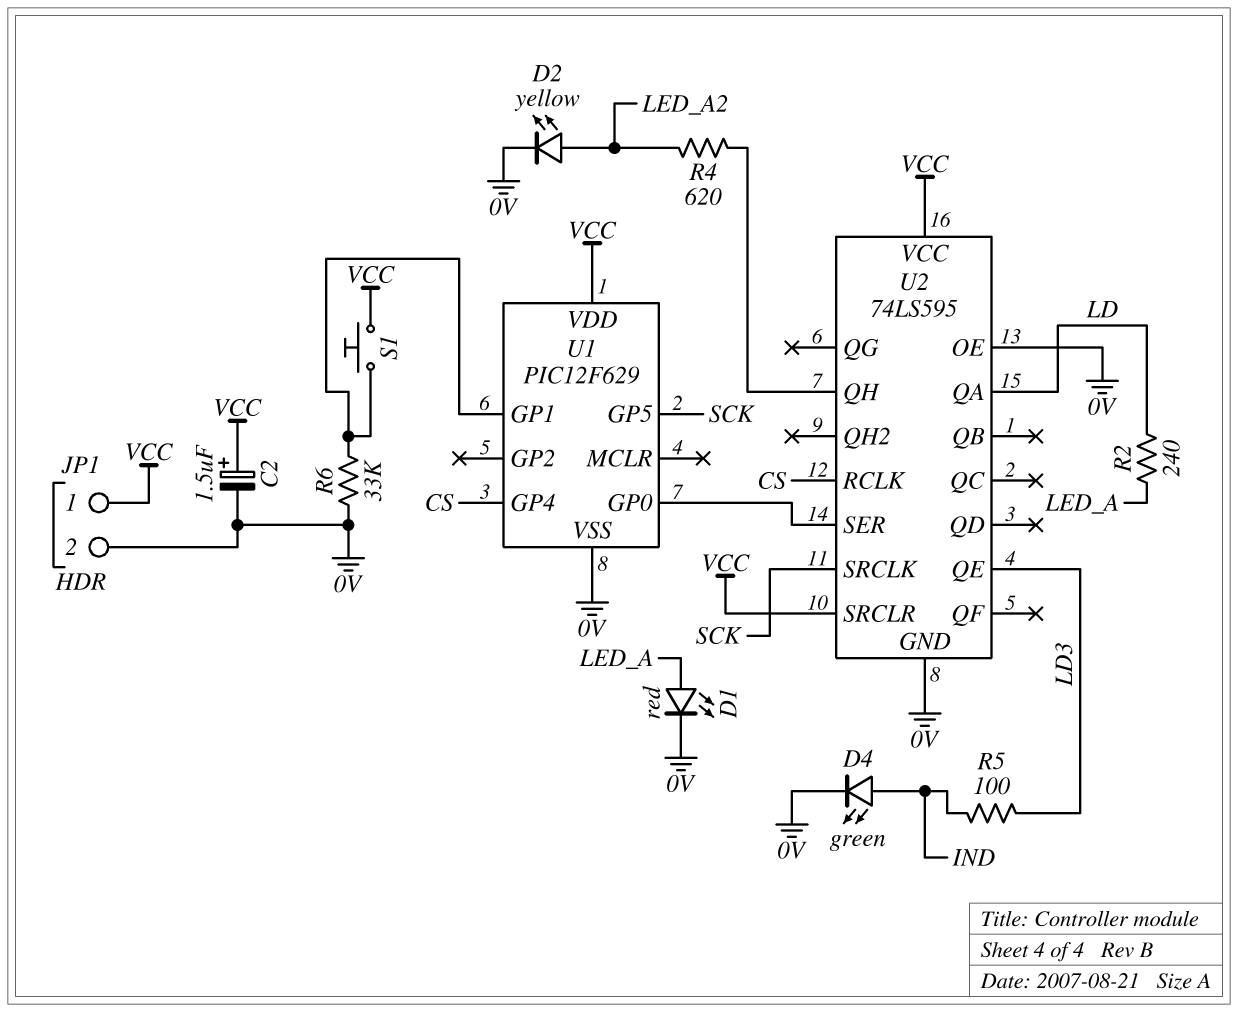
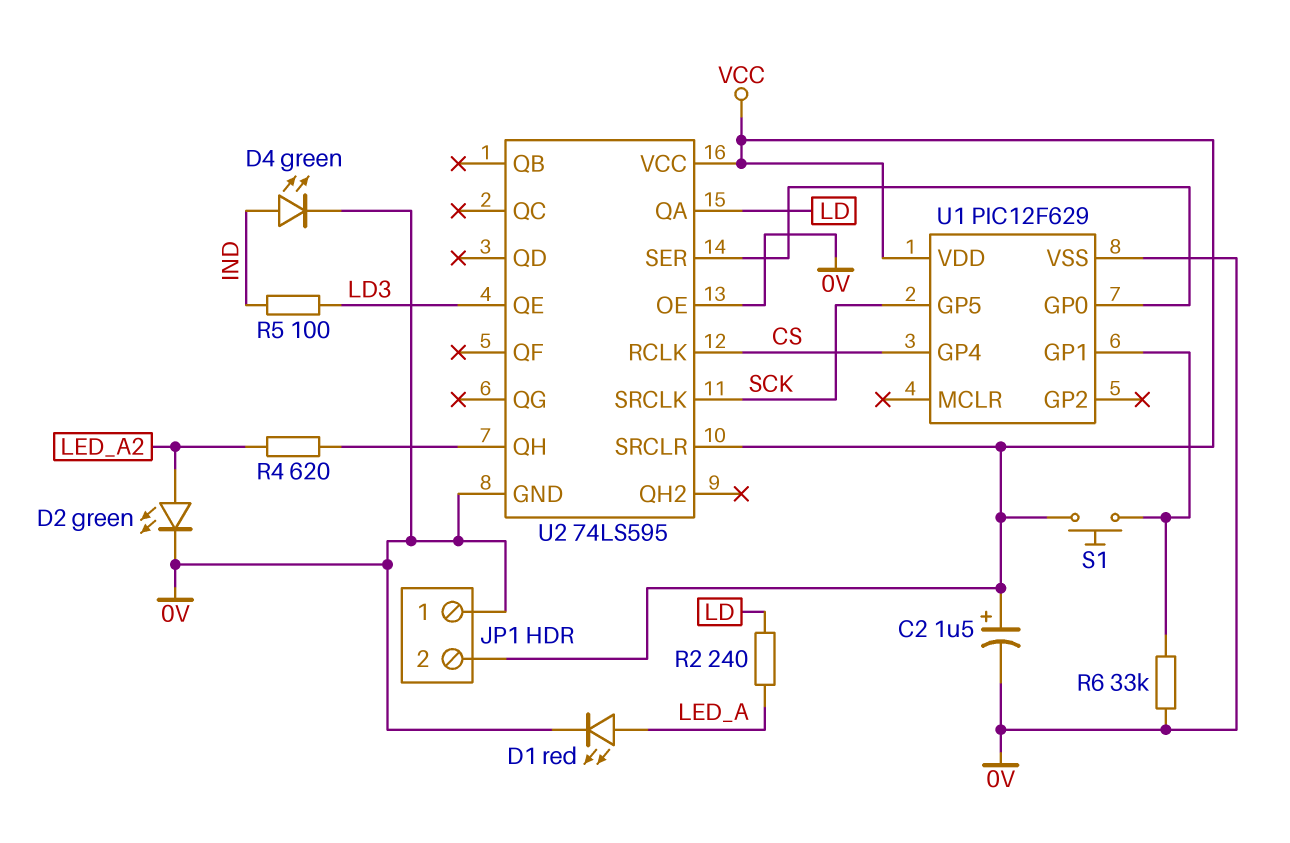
D2: LED yellow (A LED_A2, K 0V) -> LED green (A LED_A2, K 0V)
JP1 pin 1: VCC -> 0V
JP1 pin 2: 0V -> VCC

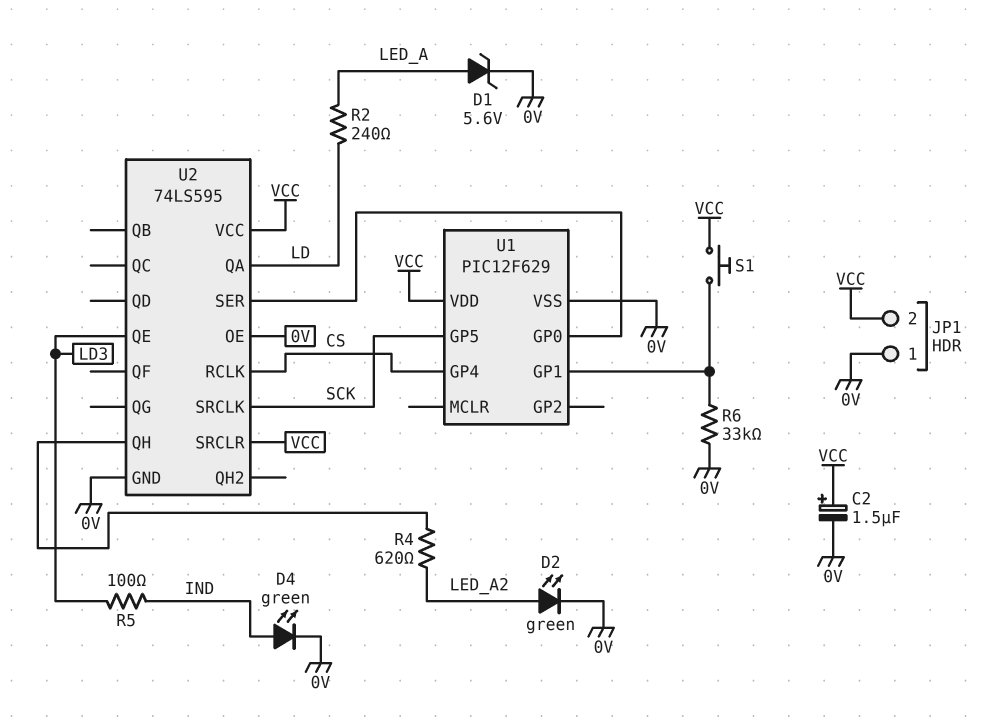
D1: LED red (A LED_A, K 0V) -> zener 5.6V (A LED_A, K 0V)

